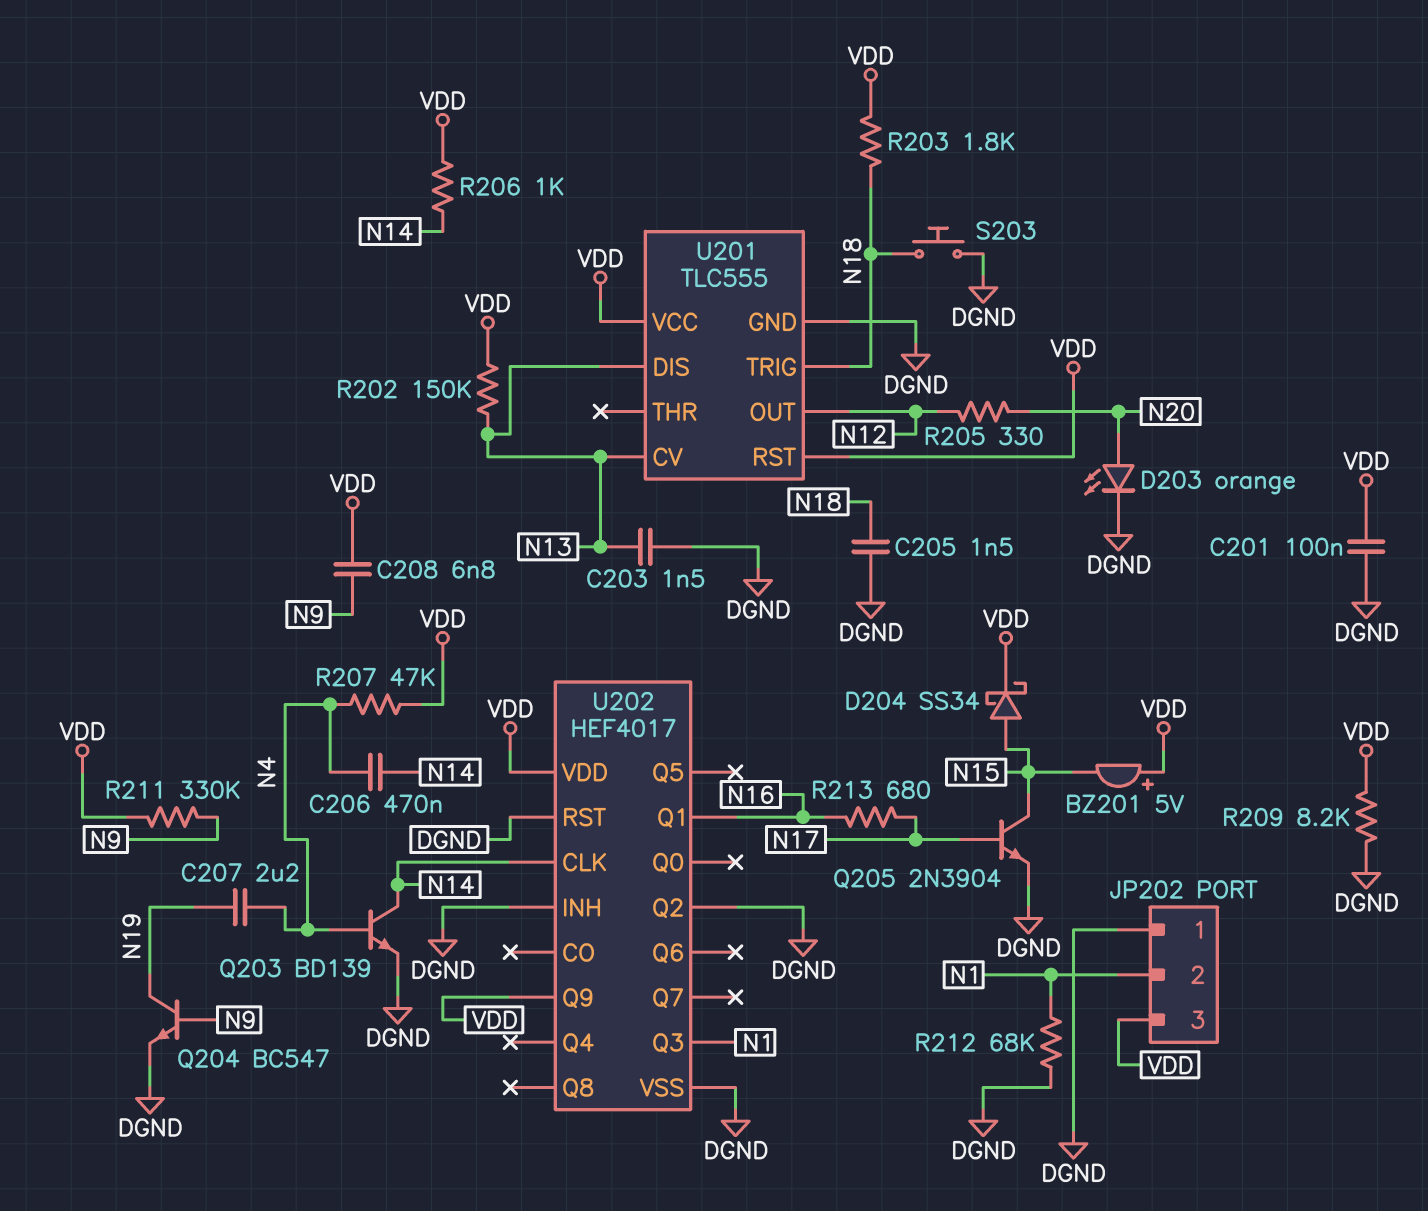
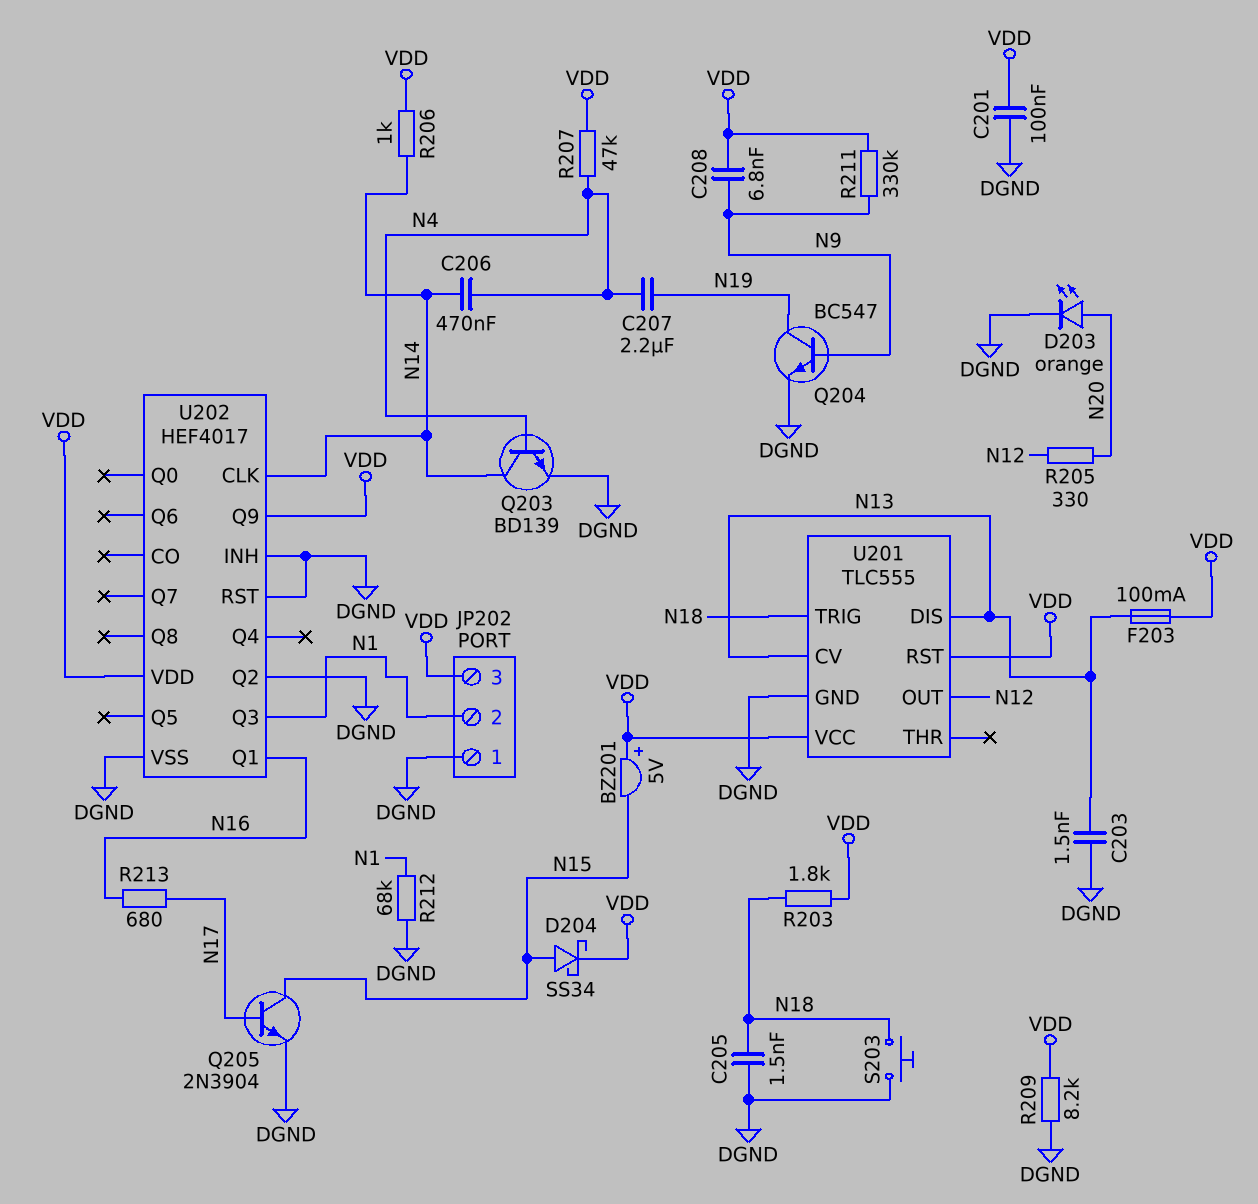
F203: none -> 100mA (N13, VDD)
R202: 150k (N13, VDD) -> none

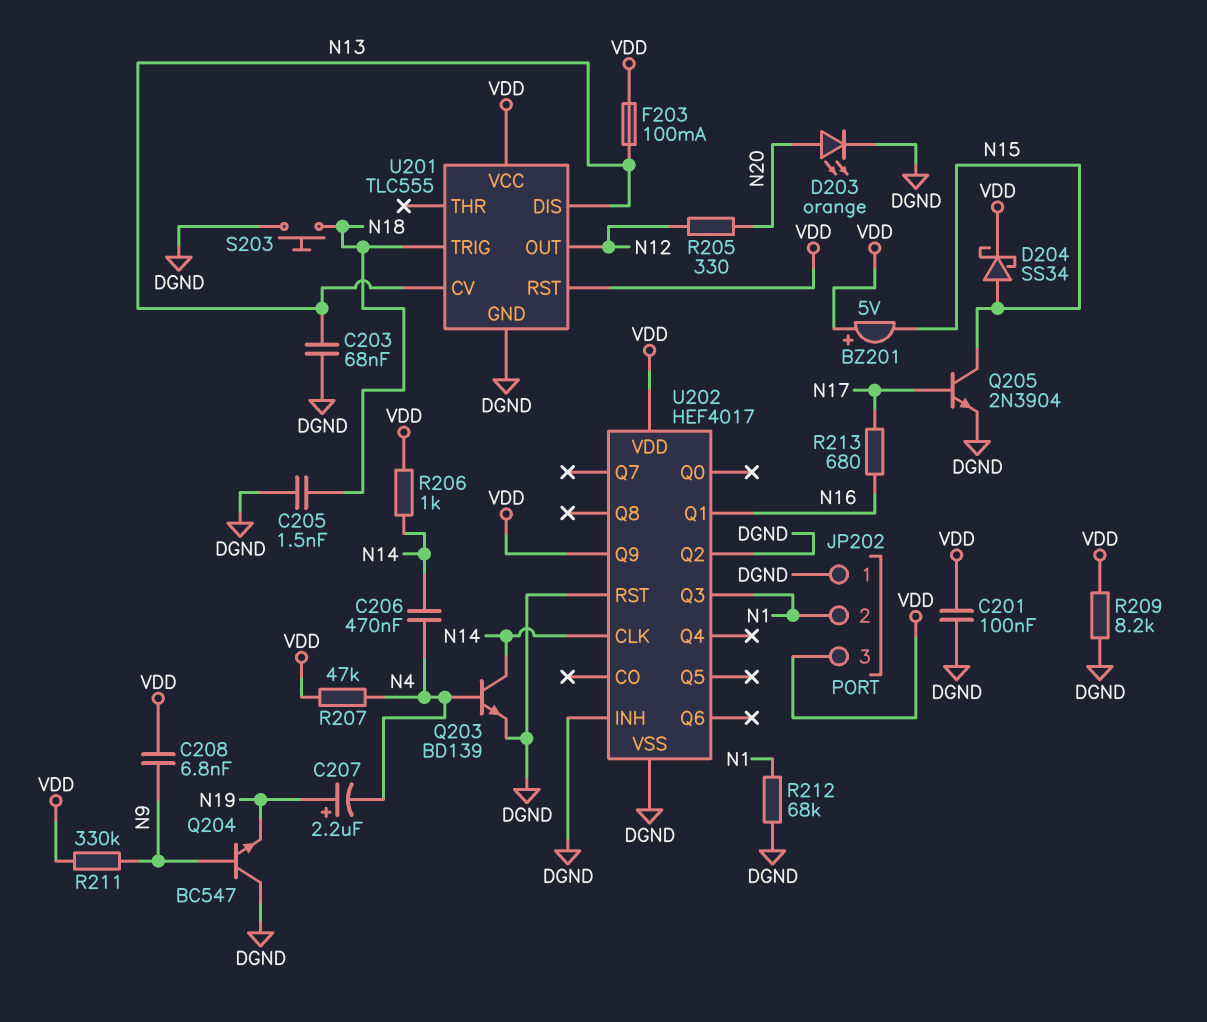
C203: 1.5nF (DGND, N13) -> 68nF (DGND, N13)
C207: 2.2uF (N4, N19) -> 2.2uF (plus N19, minus N4)
Q204: NPN BC547 (B N9, C N19, E DGND) -> NPN BC547 (B N9, C DGND, E N19)
R203: 1.8k (N18, VDD) -> none

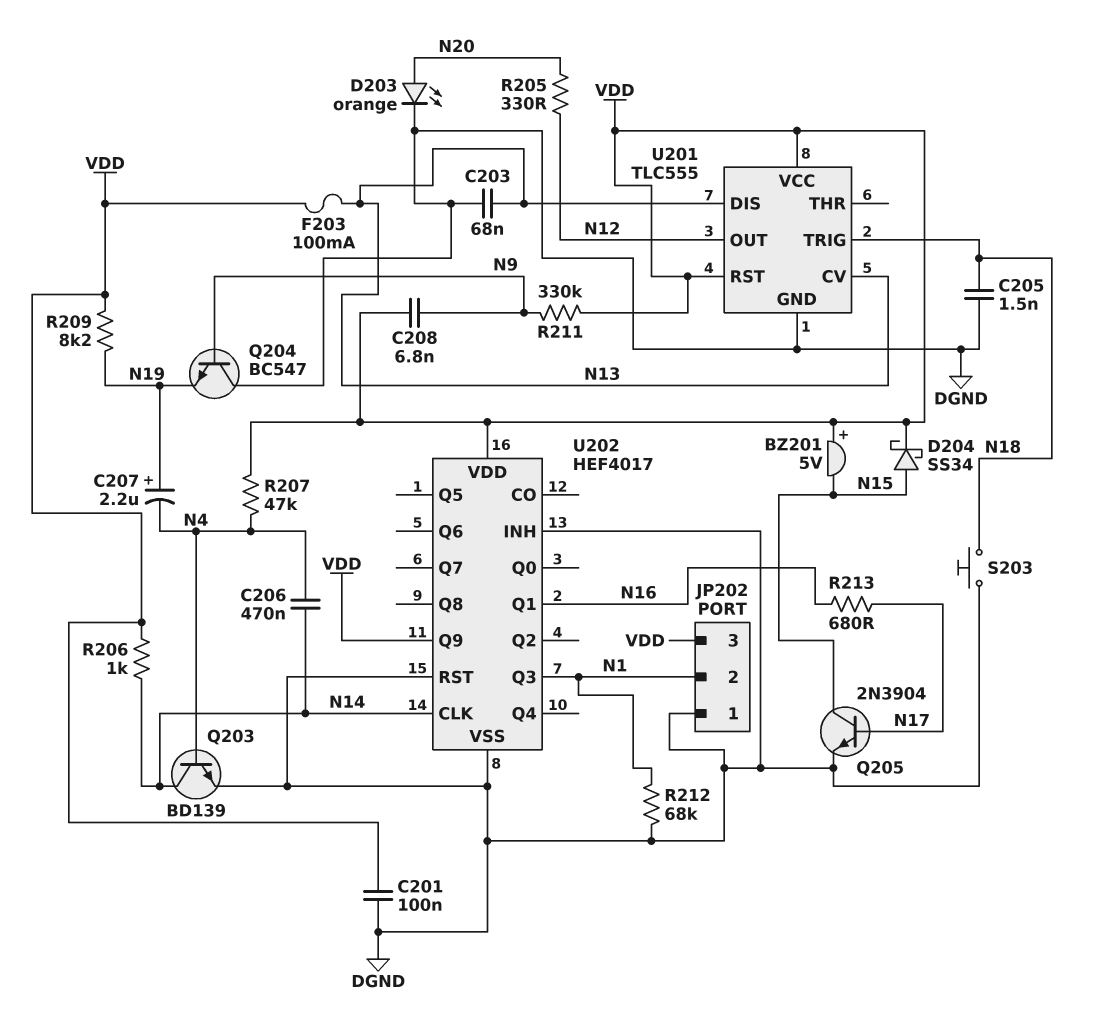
R209: 8.2k (DGND, VDD) -> 8.2k (N19, VDD)
U202 pin Q2: DGND -> none

